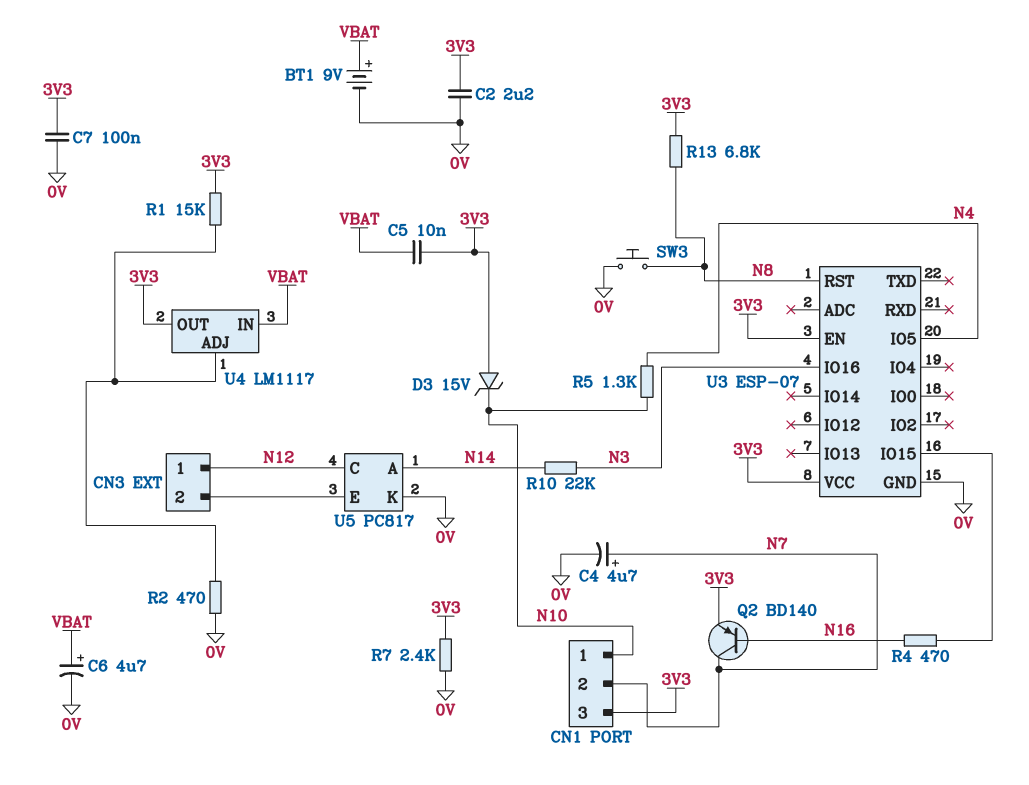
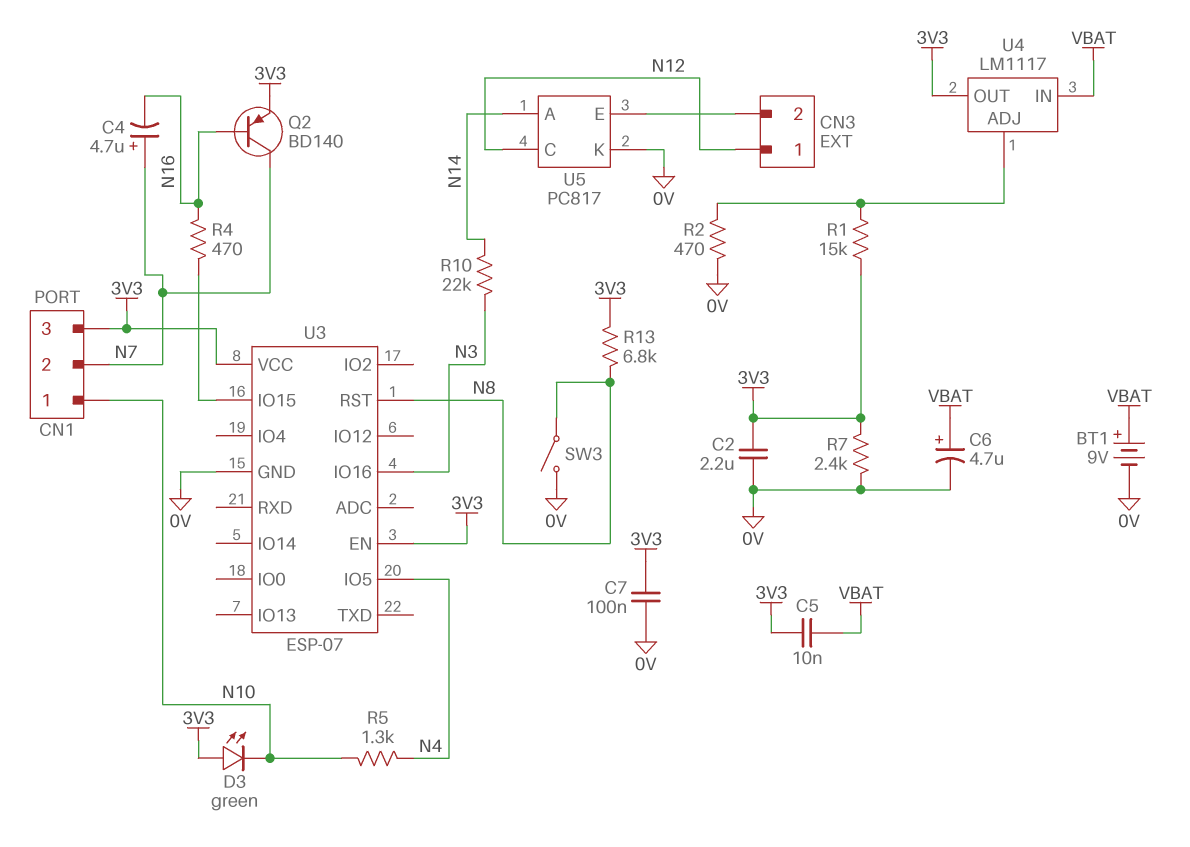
C4: 4.7uF (plus N7, minus 0V) -> 4.7uF (plus N7, minus N16)
D3: zener 15V (A 3V3, K N10) -> LED green (A 3V3, K N10)
SW3: button (0V, N8) -> switch (0V, N8)

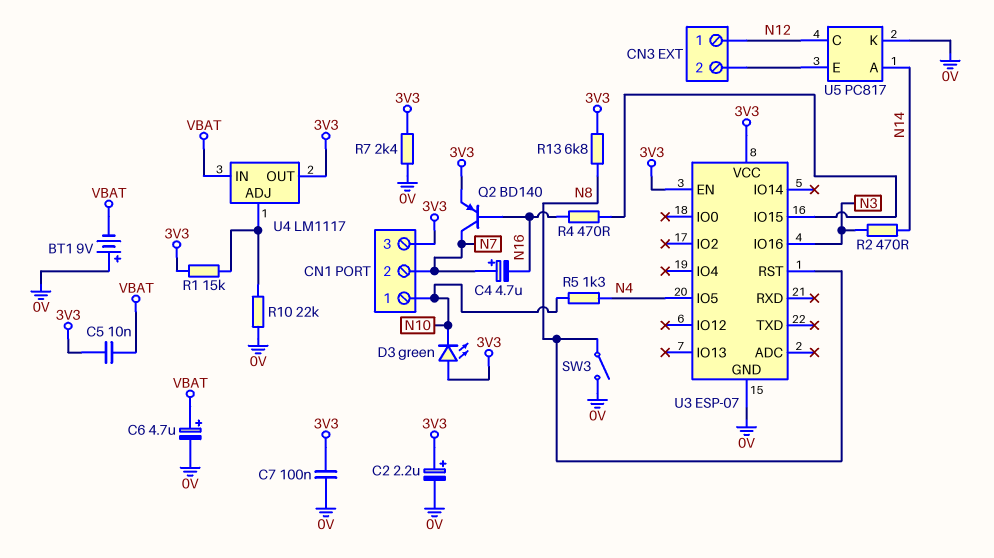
BT1: 9V (plus VBAT, minus 0V) -> 9V (plus 0V, minus VBAT)
C2: 2.2uF (0V, 3V3) -> 2.2uF (plus 3V3, minus 0V)
R2: 470 (0V, U4/ADJ) -> 470 (N3, N14)
R10: 22k (N3, N14) -> 22k (0V, U4/ADJ)

